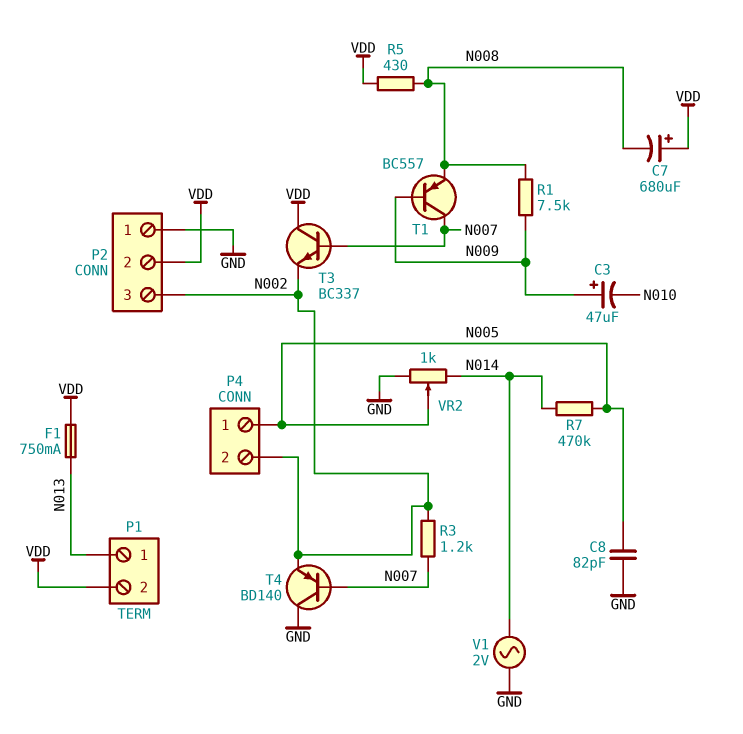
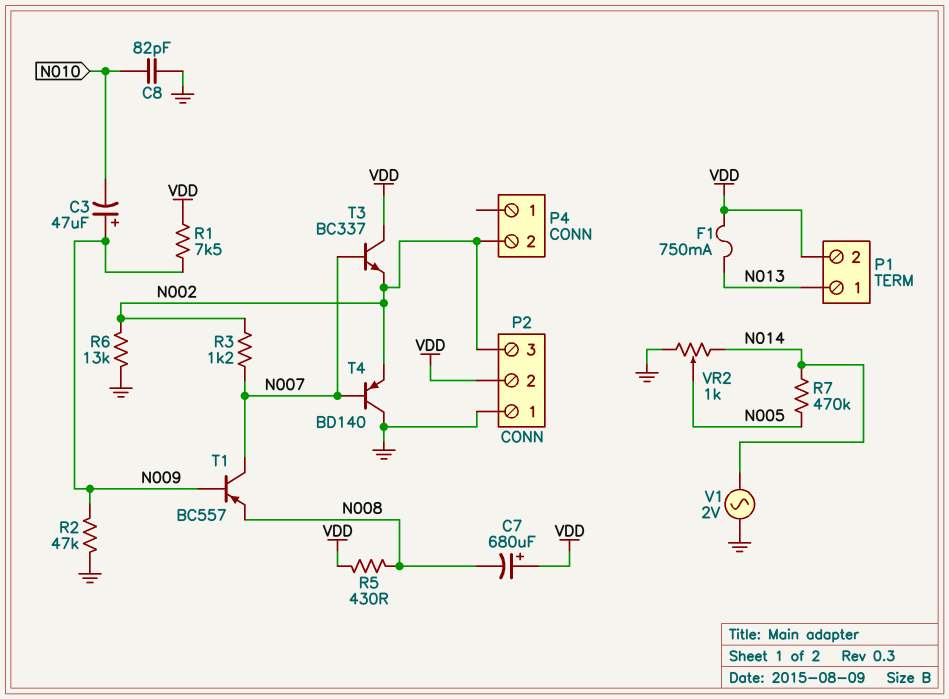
C8: 82pF (GND, N005) -> 82pF (GND, N010)
P4 pin 1: N005 -> none
R1: 7.5k (N008, N009) -> 7.5k (N009, VDD)
R2: none -> 47k (GND, N009)
R6: none -> 13k (GND, N002)

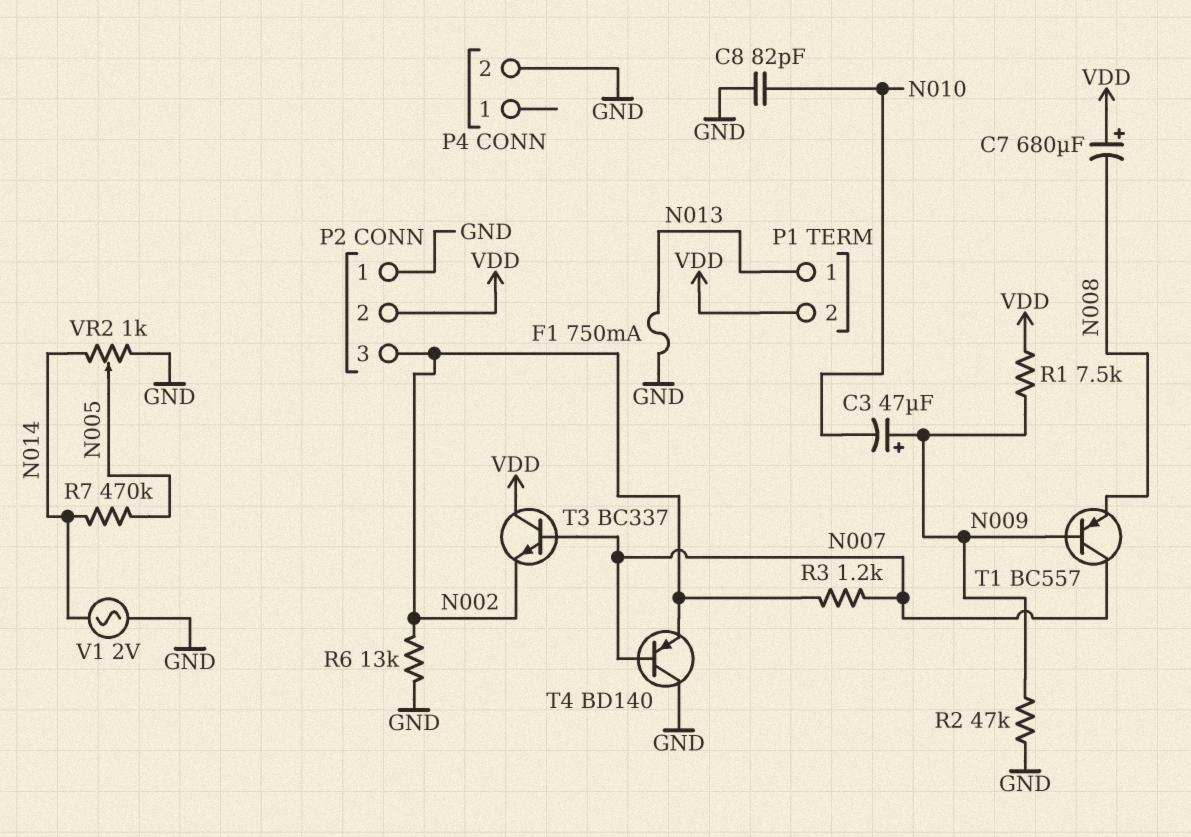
F1: 750mA (N013, VDD) -> 750mA (GND, N013)
P4 pin 2: N002 -> GND
R5: 430 (N008, VDD) -> none

